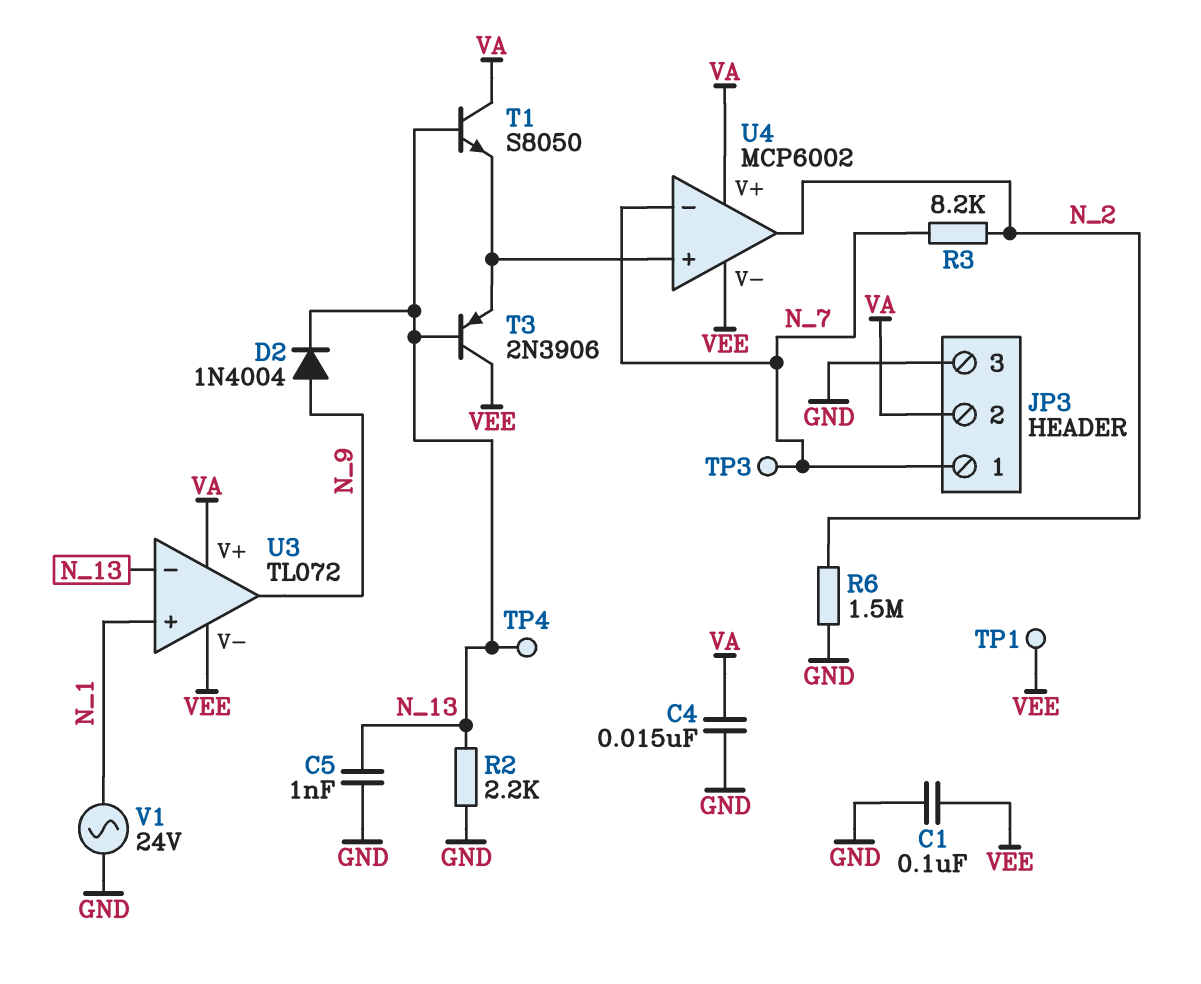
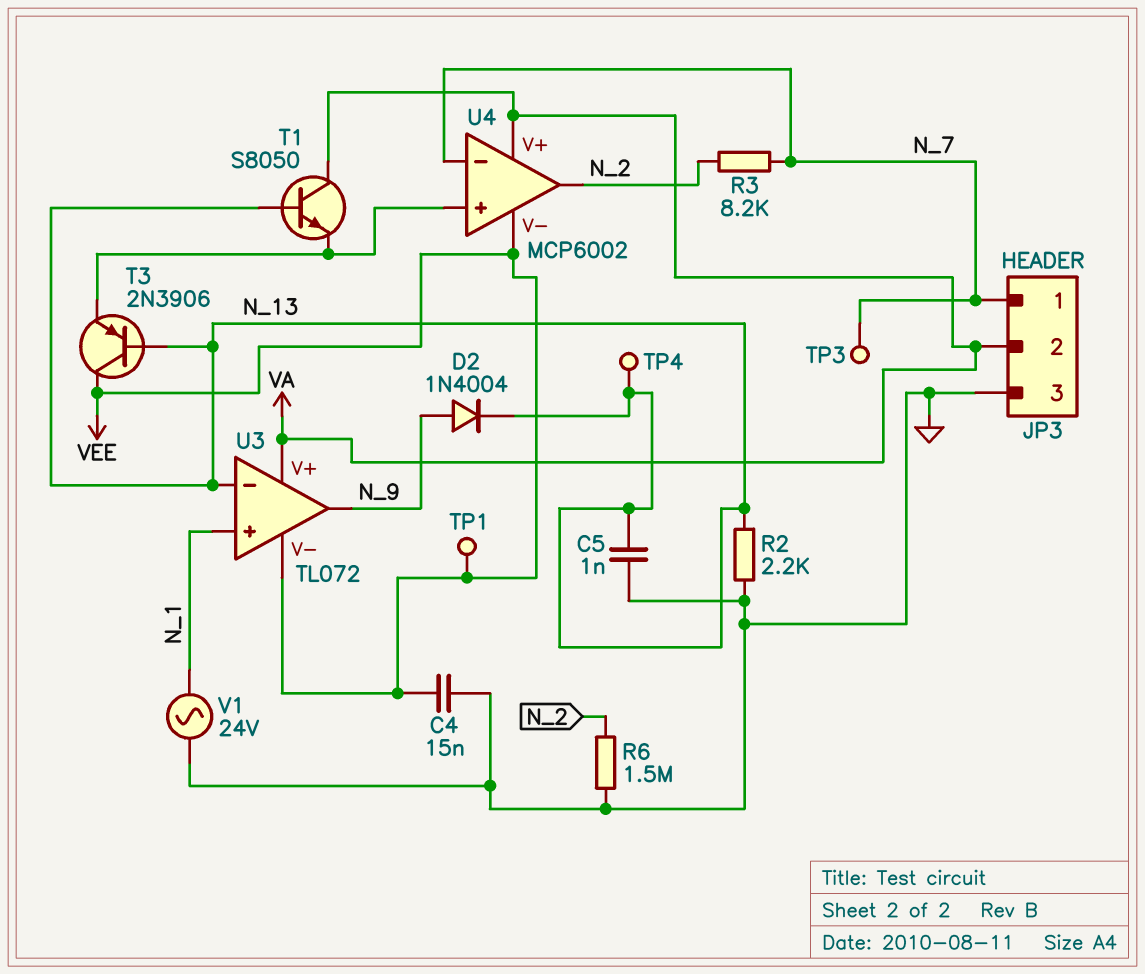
C1: 100nF (GND, VEE) -> none
C4: 15nF (GND, VA) -> 15nF (GND, VEE)

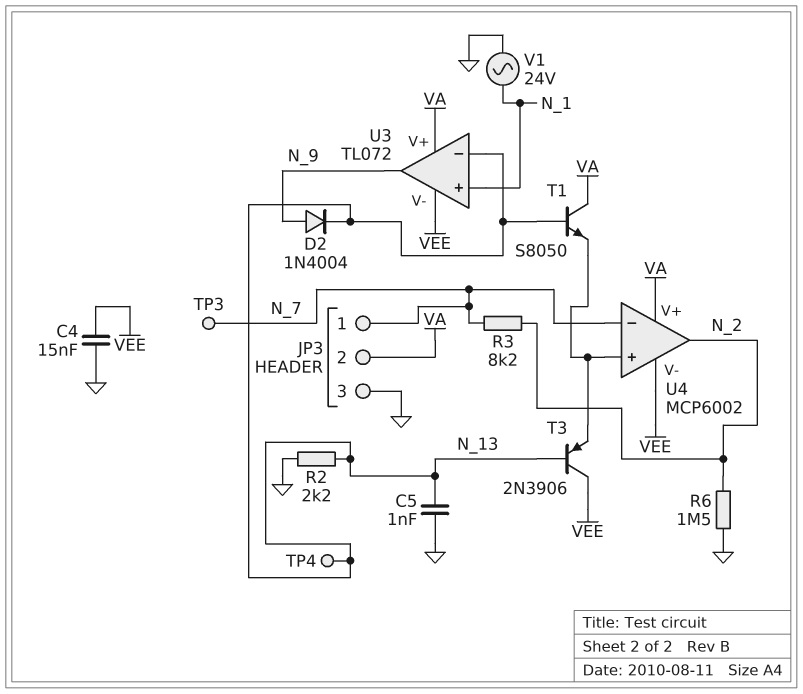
TP1: test point (VEE) -> none

